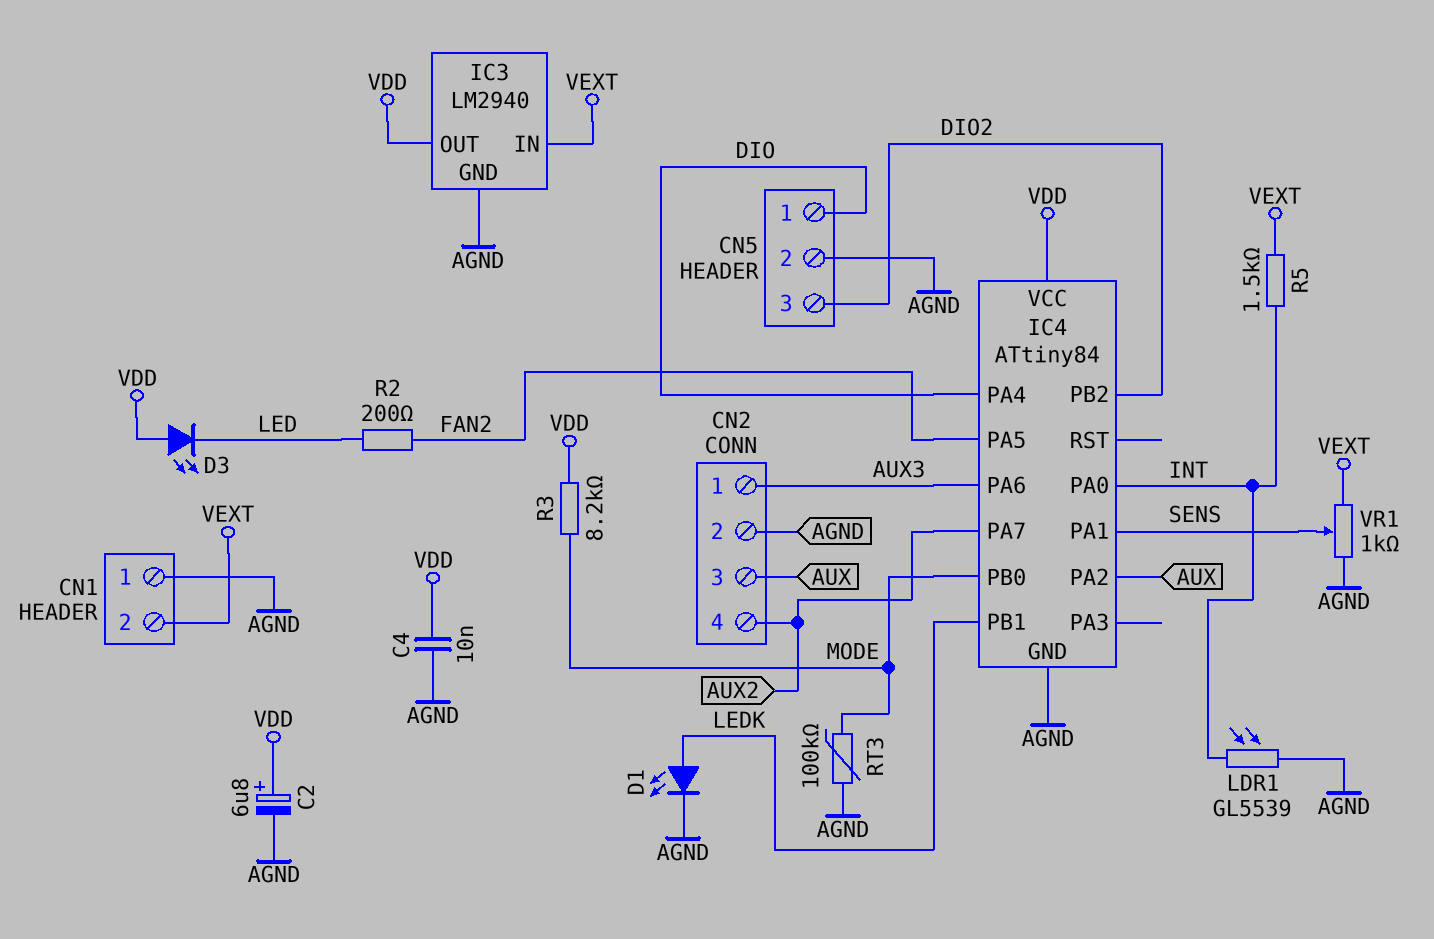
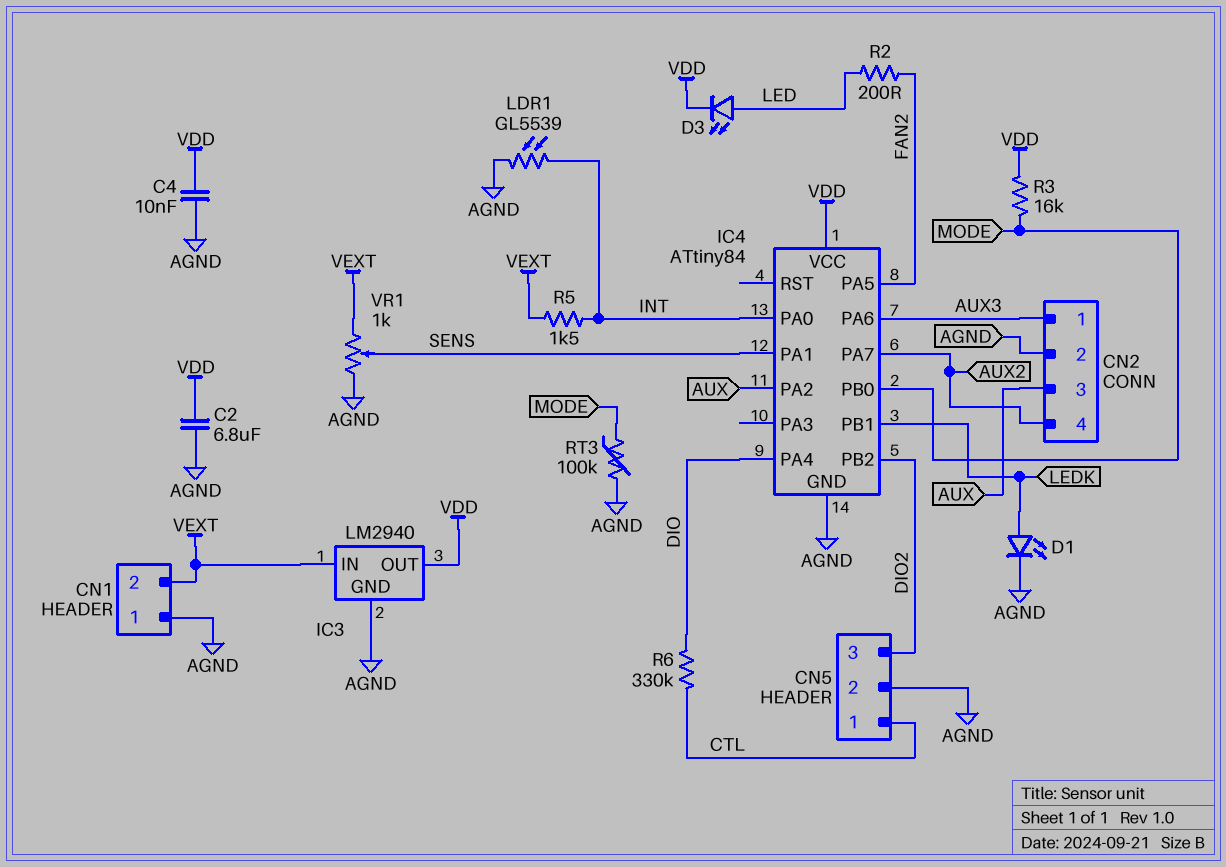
C2: 6.8uF (plus VDD, minus AGND) -> 6.8uF (AGND, VDD)
CN5 pin 1: DIO -> CTL
D3: LED (A VDD, K LED) -> LED (A LED, K VDD)
R3: 8.2k (MODE, VDD) -> 16k (MODE, VDD)
R6: none -> 330k (CTL, DIO)

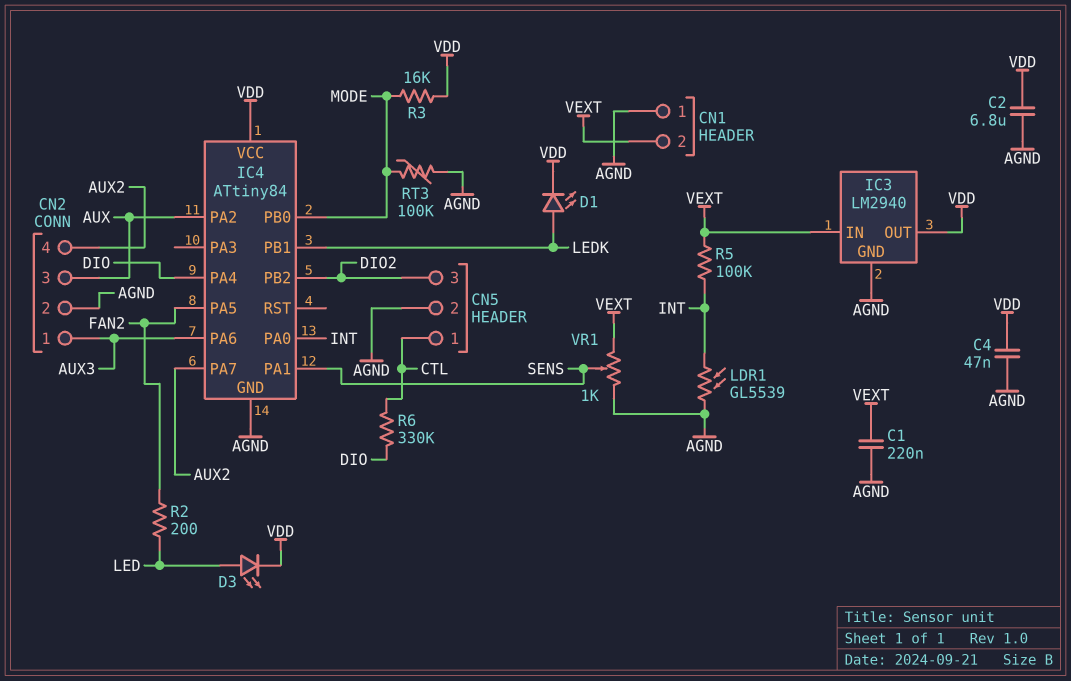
C1: none -> 220nF (AGND, VEXT)
C4: 10nF (AGND, VDD) -> 47nF (AGND, VDD)
D1: LED (A LEDK, K AGND) -> LED (A LEDK, K VDD)
R5: 1.5k (INT, VEXT) -> 100k (INT, VEXT)

